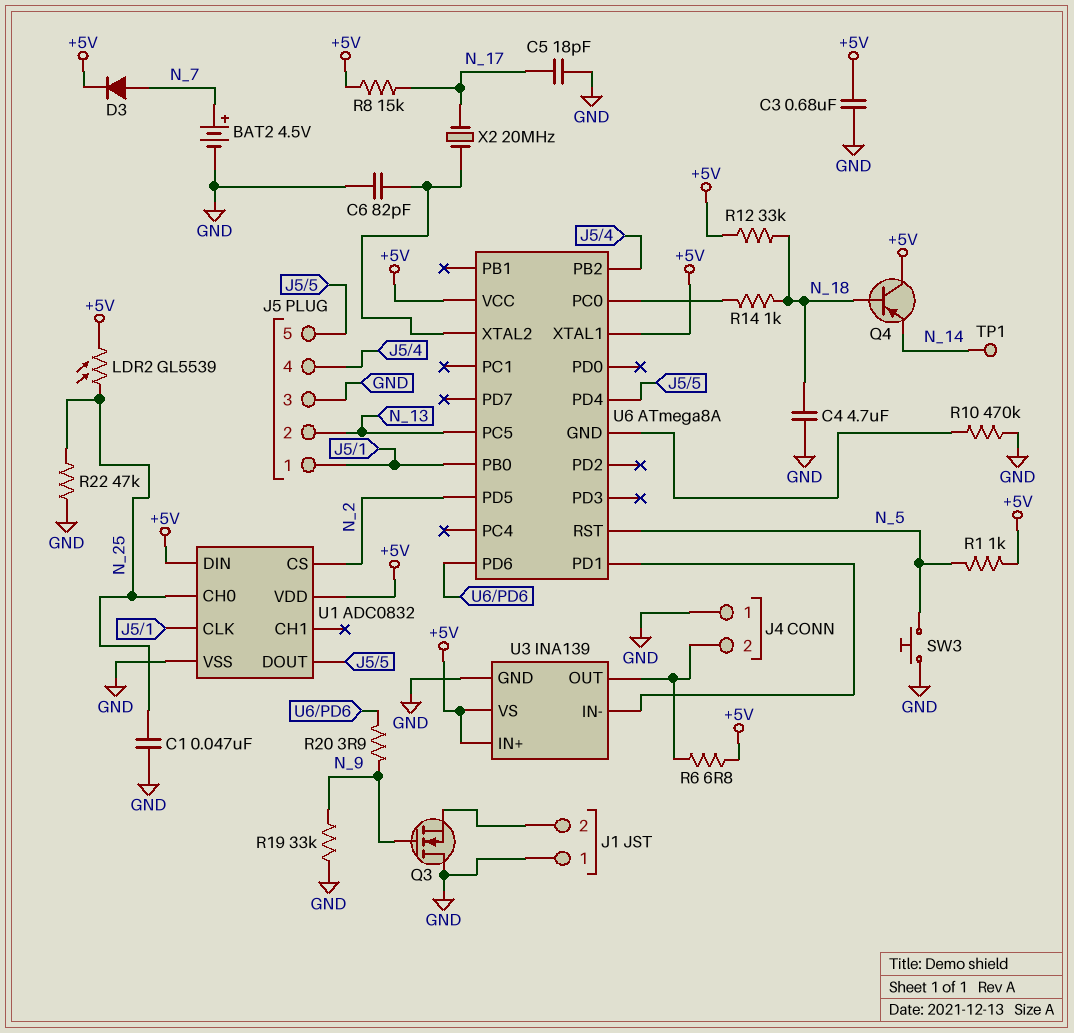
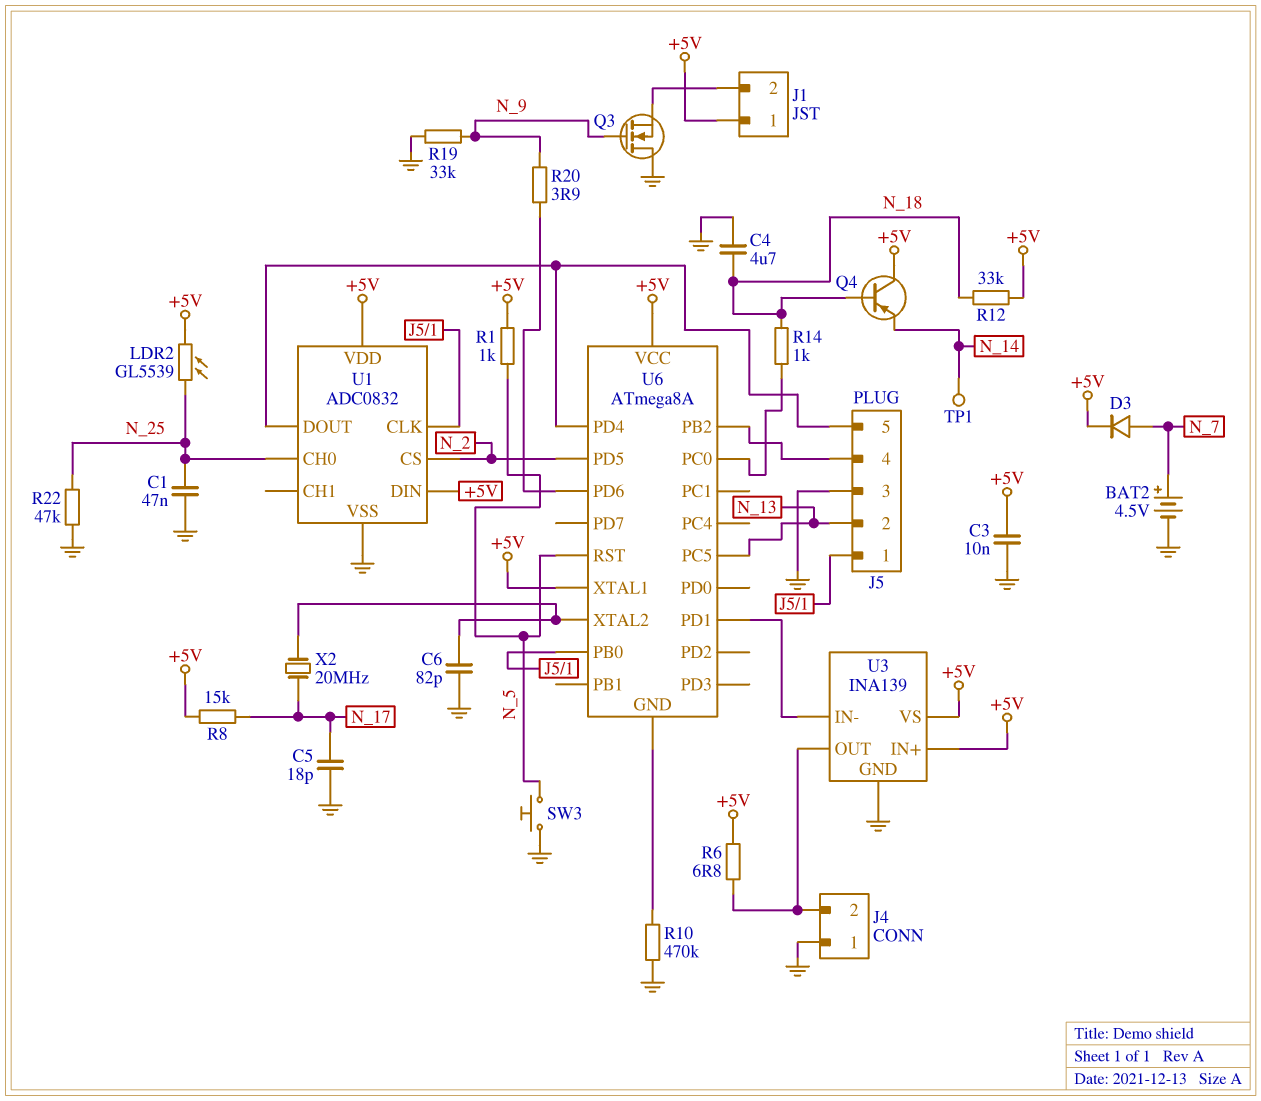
C3: 680nF (+5V, GND) -> 10nF (+5V, GND)
J1 pin 1: GND -> +5V

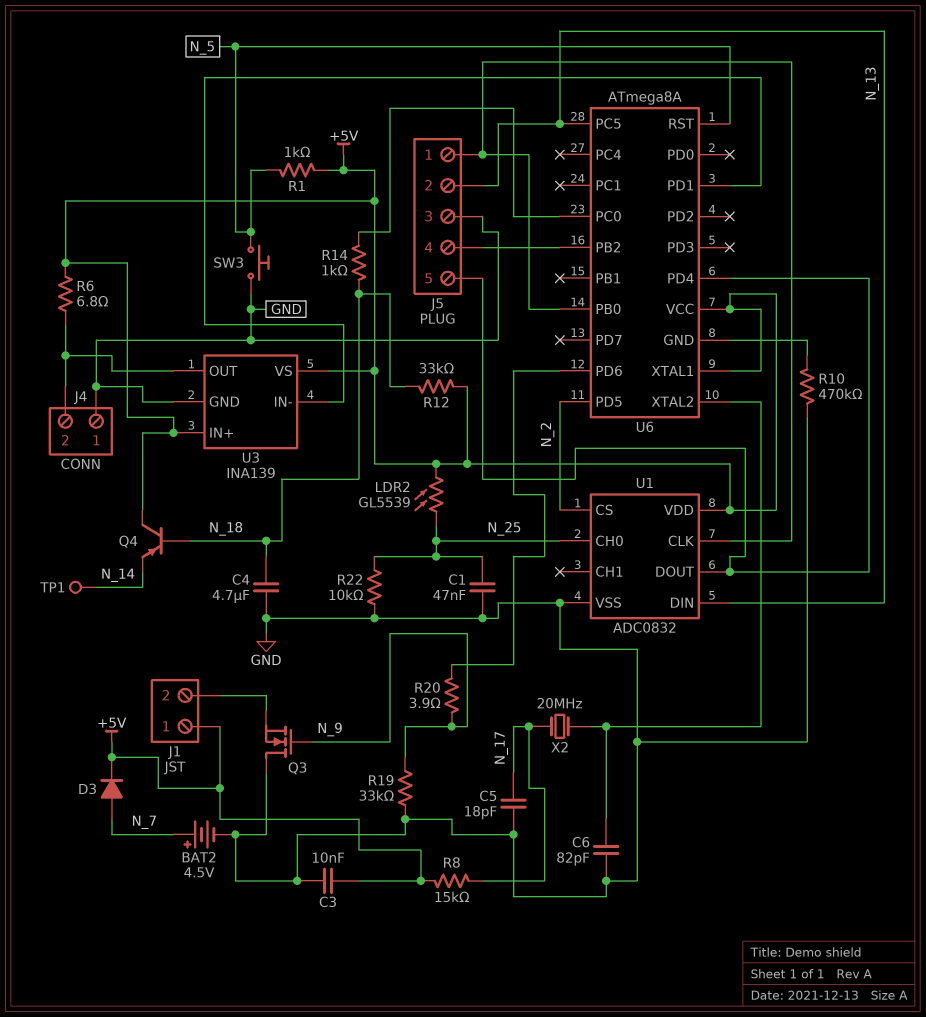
R22: 47k (GND, N_25) -> 10k (GND, N_25)
U1 pin DIN: +5V -> N_13

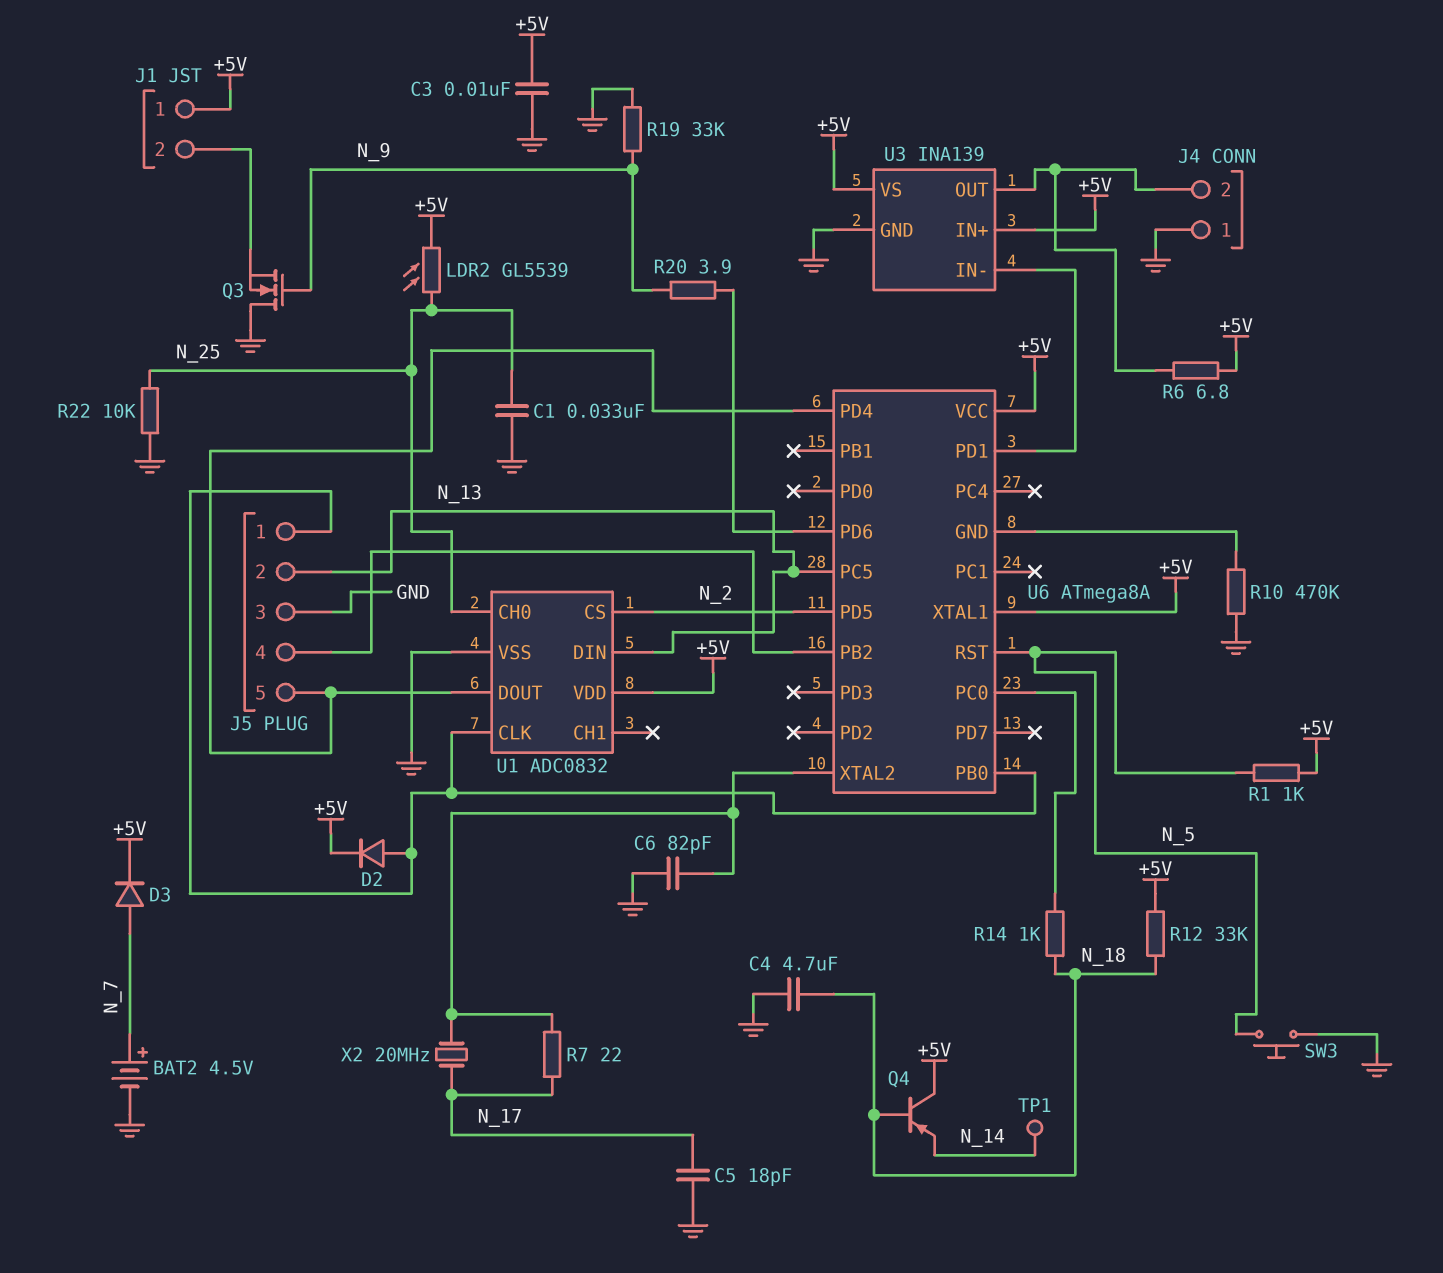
C1: 47nF (GND, N_25) -> 33nF (GND, N_25)
D2: none -> diode (A J5/1, K +5V)
R7: none -> 22 (N_17, U6/XTAL2)
R8: 15k (+5V, N_17) -> none

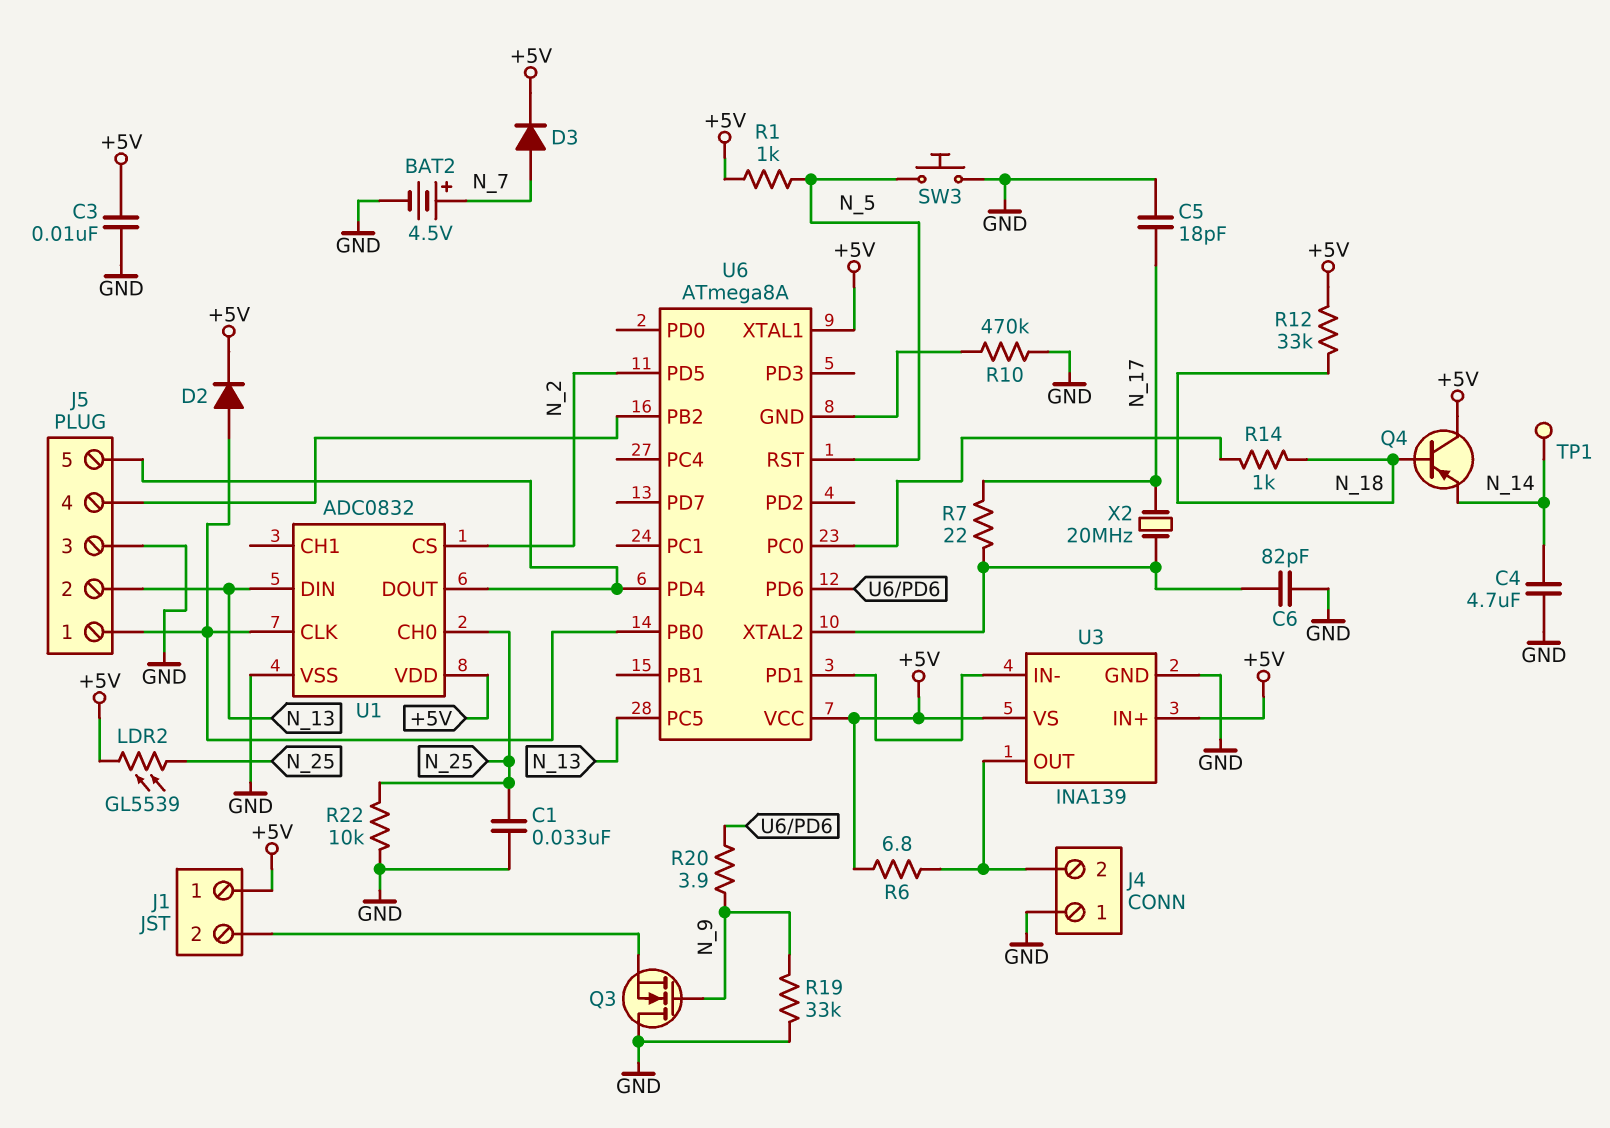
C4: 4.7uF (GND, N_18) -> 4.7uF (GND, N_14)

